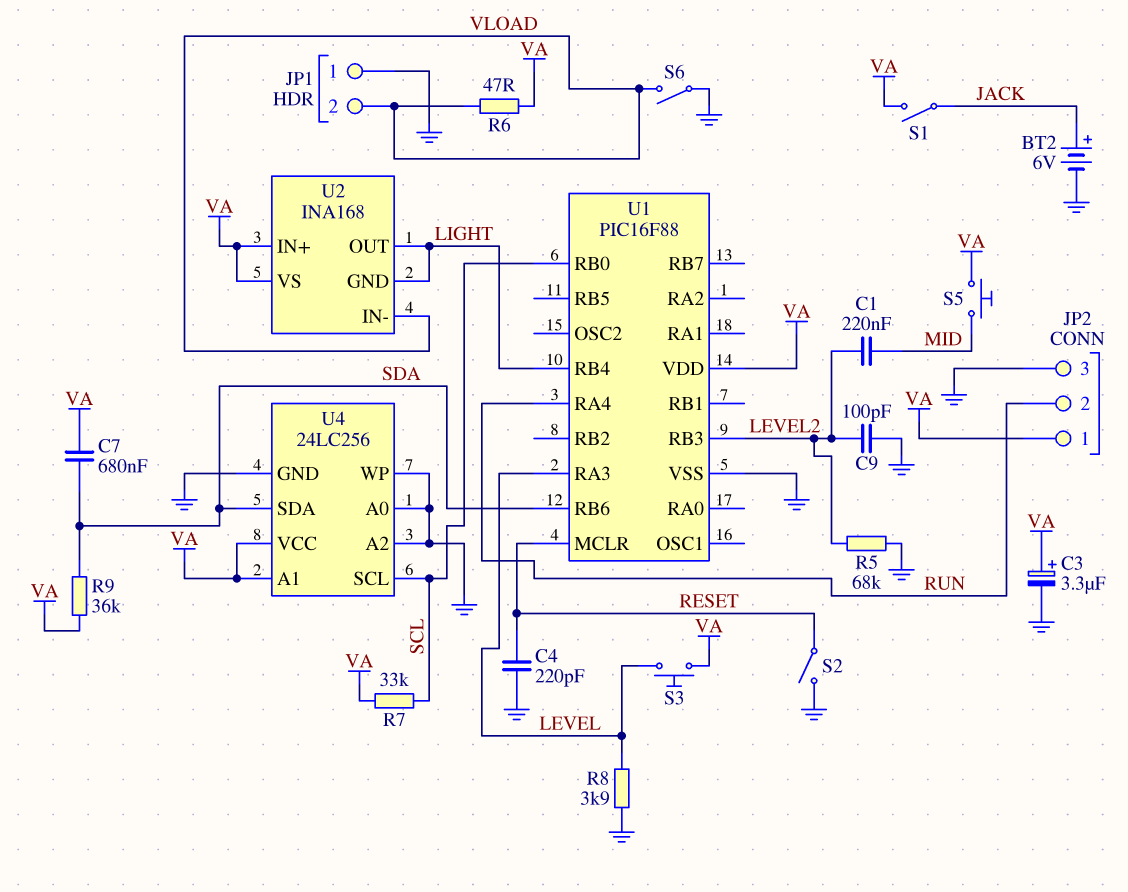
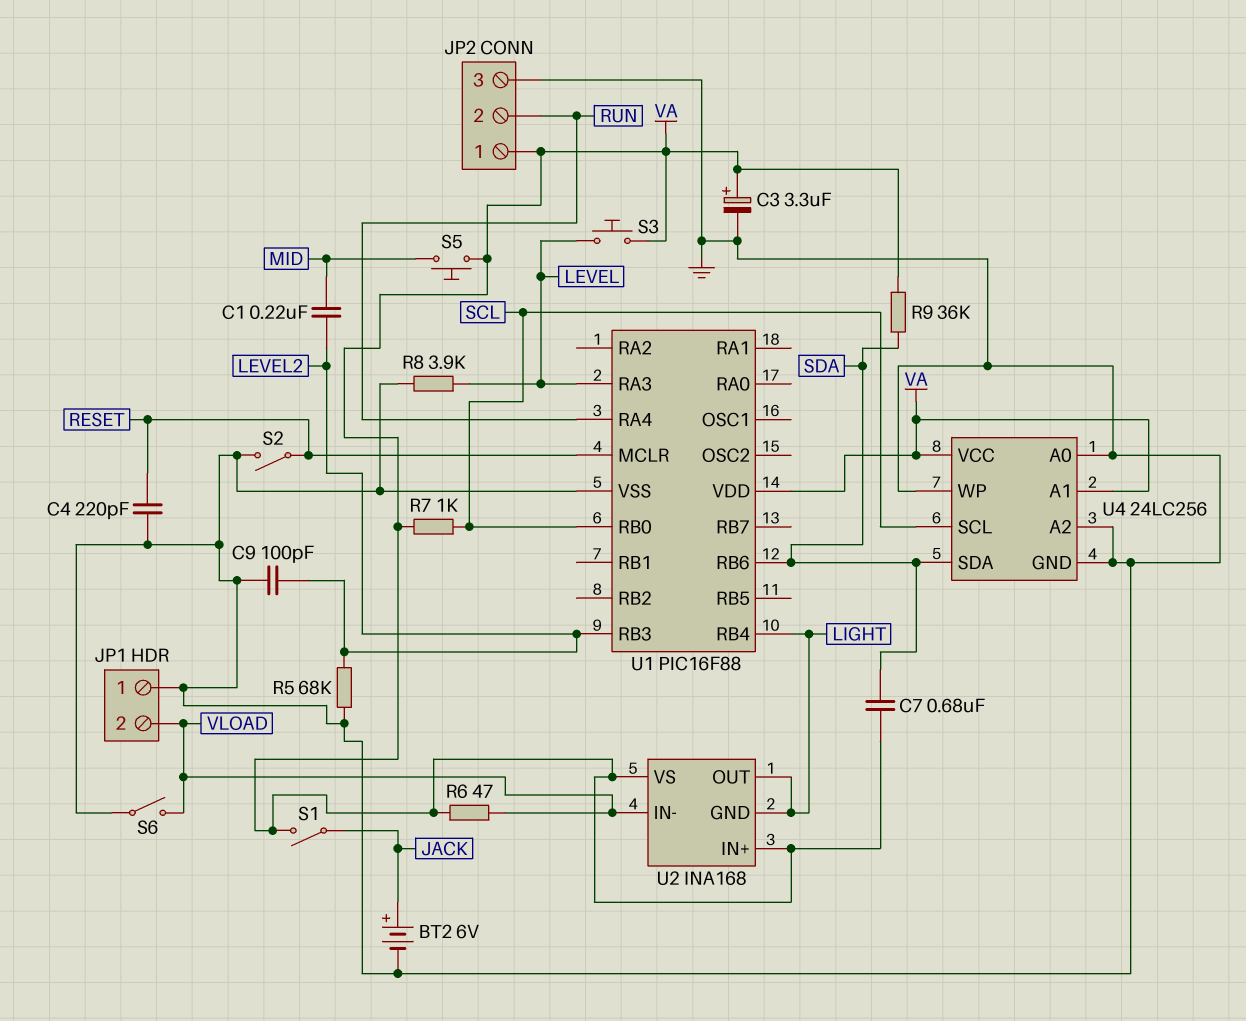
R7: 33k (SCL, VA) -> 1k (SCL, VA)

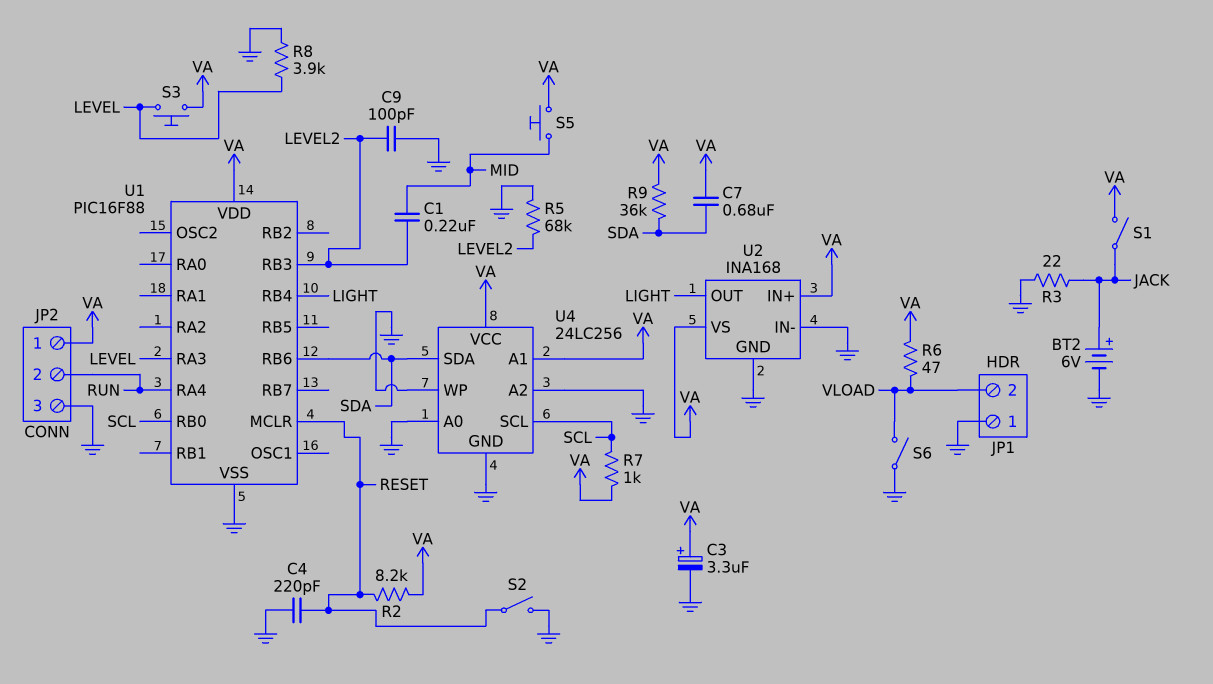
R2: none -> 8.2k (RESET, VA)
R3: none -> 22 (GND, JACK)
U2 pin GND: LIGHT -> GND
U2 pin IN-: VLOAD -> GND

